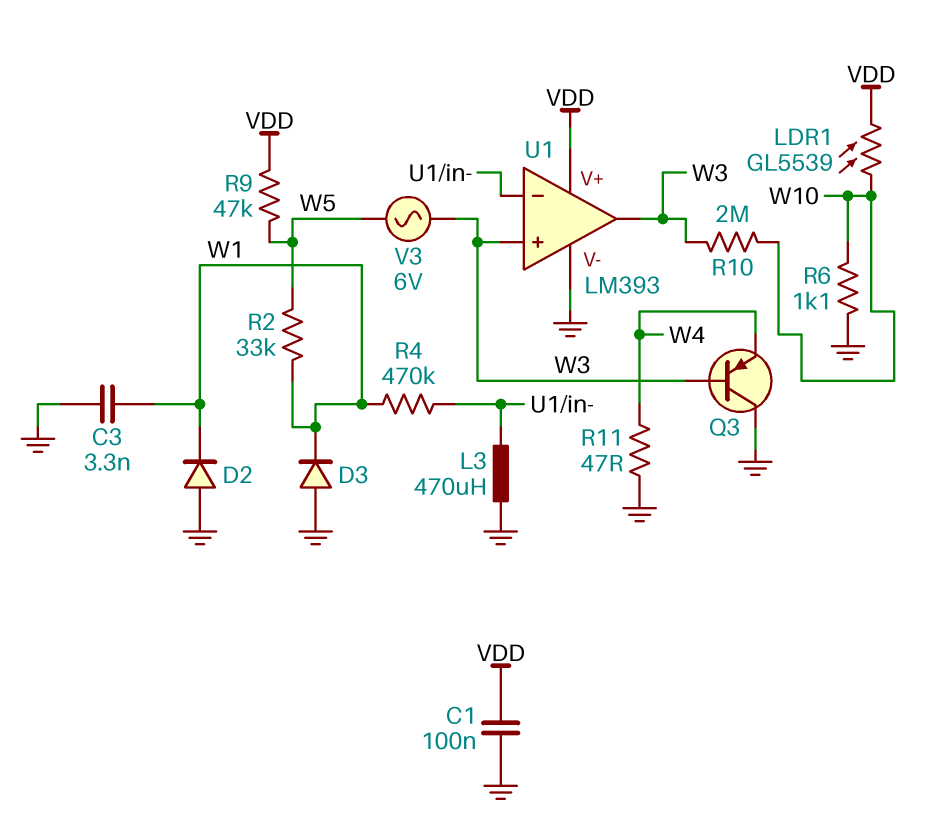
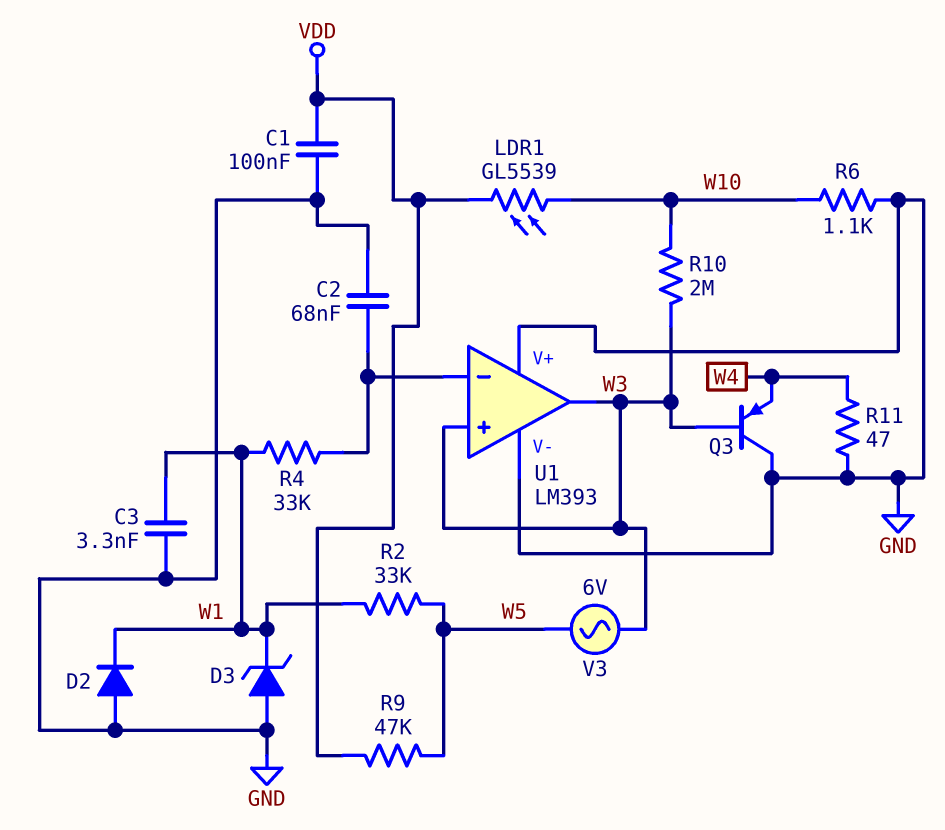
C2: none -> 68nF (GND, U1/in-)
D3: diode (A GND, K W1) -> zener (A GND, K W1)
L3: 470uH (GND, U1/in-) -> none
R4: 470k (U1/in-, W1) -> 33k (U1/in-, W1)
U1 pin V+: VDD -> GND

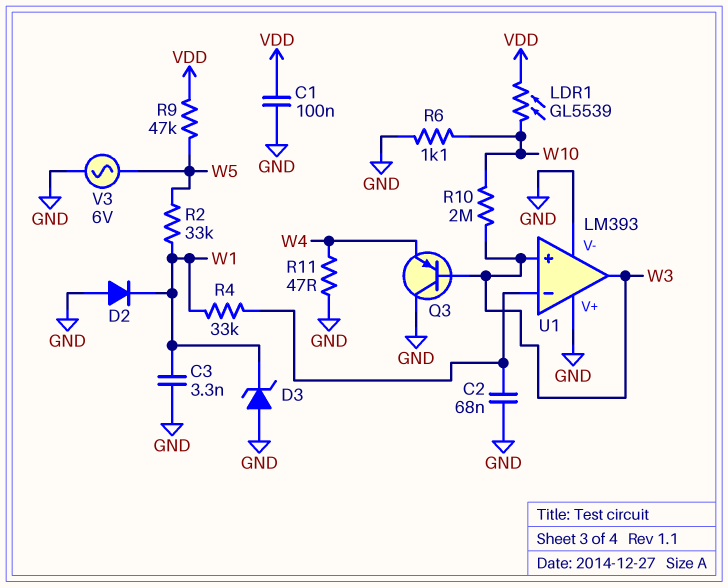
V3: AC 6V (W3, W5) -> AC 6V (GND, W5)

